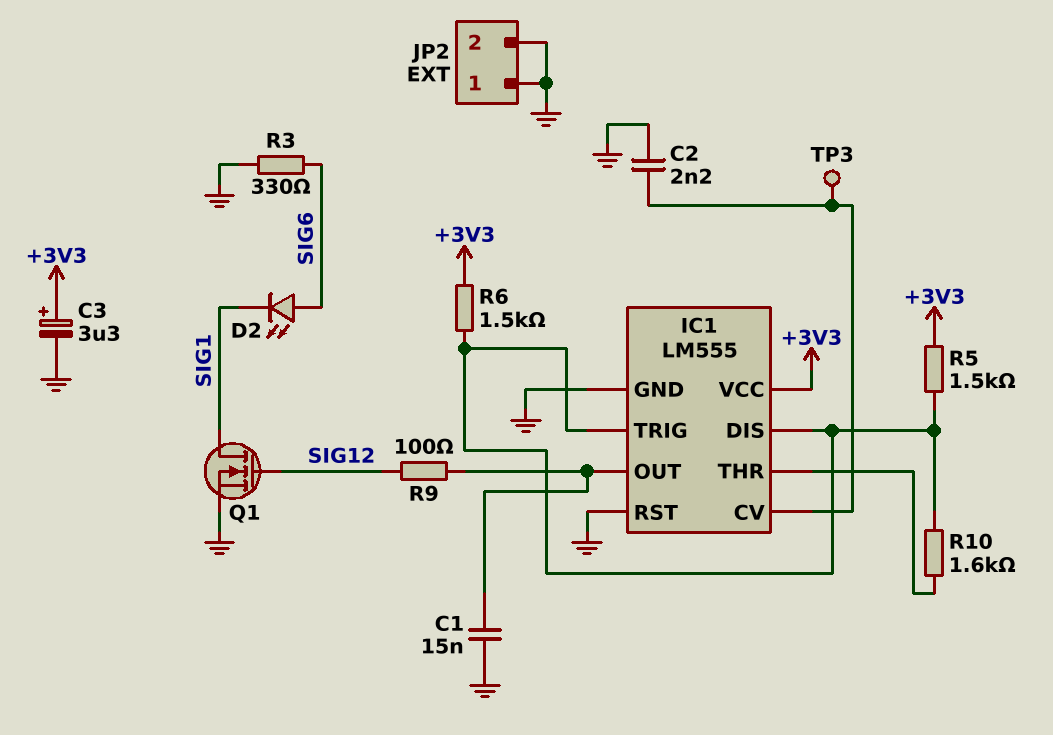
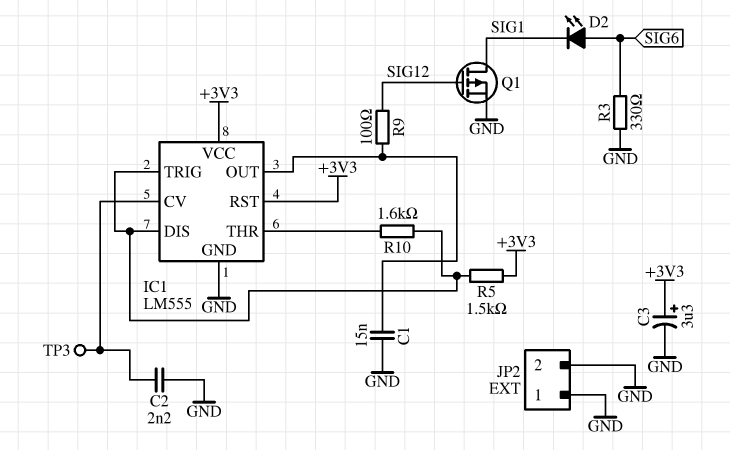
IC1 pin RST: GND -> +3V3
Q1: NMOS (G SIG12, D SIG1, S GND) -> PMOS (G SIG12, D SIG1, S GND)
R6: 1.5k (+3V3, IC1/DIS) -> none

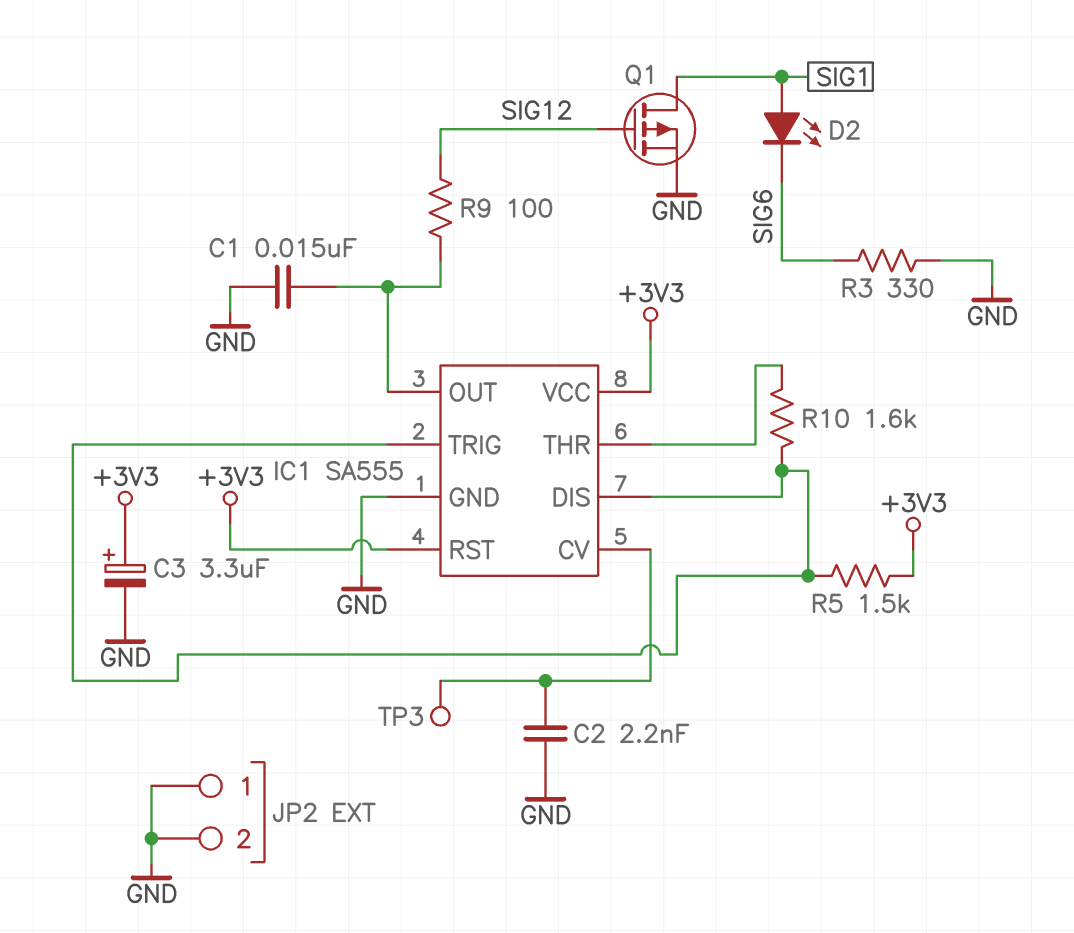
D2: LED (A SIG6, K SIG1) -> LED (A SIG1, K SIG6)
IC1: LM555 -> SA555

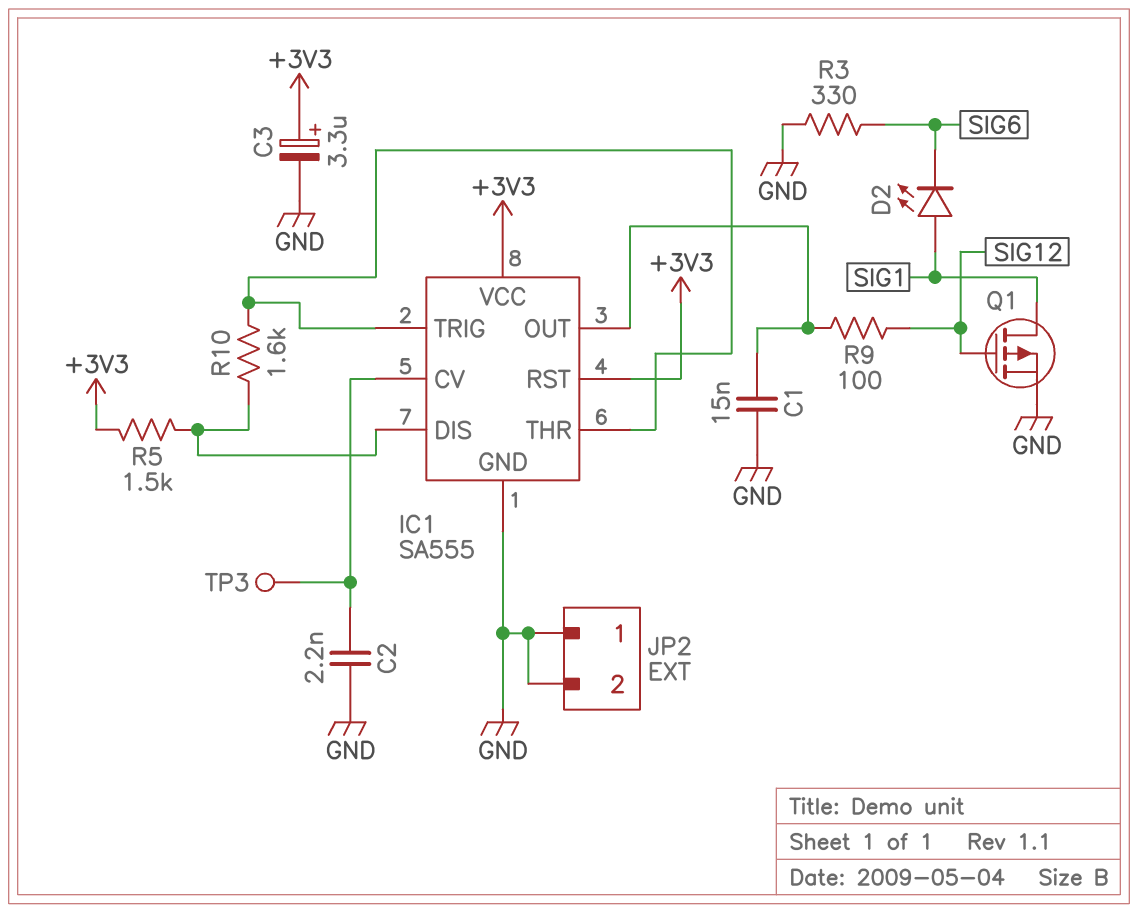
IC1 pin TRIG: IC1/DIS -> IC1/THR

